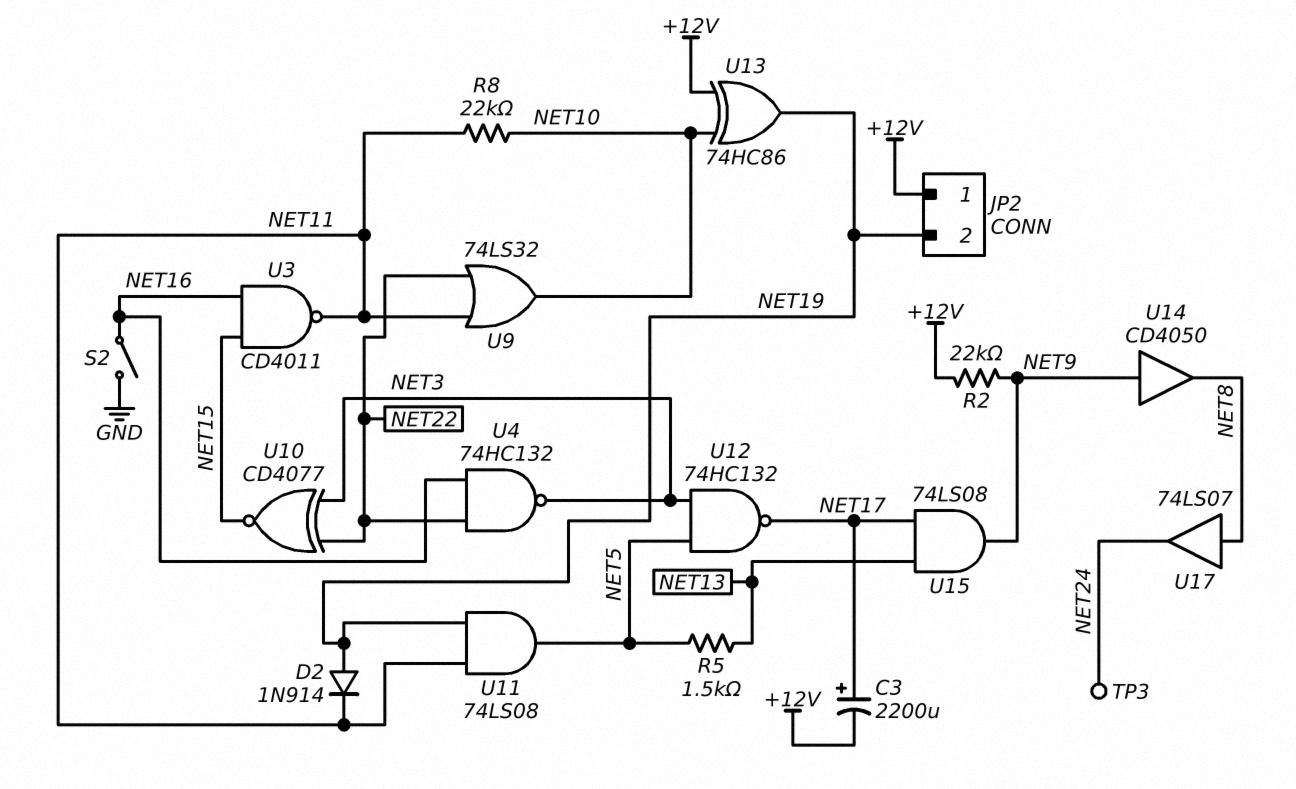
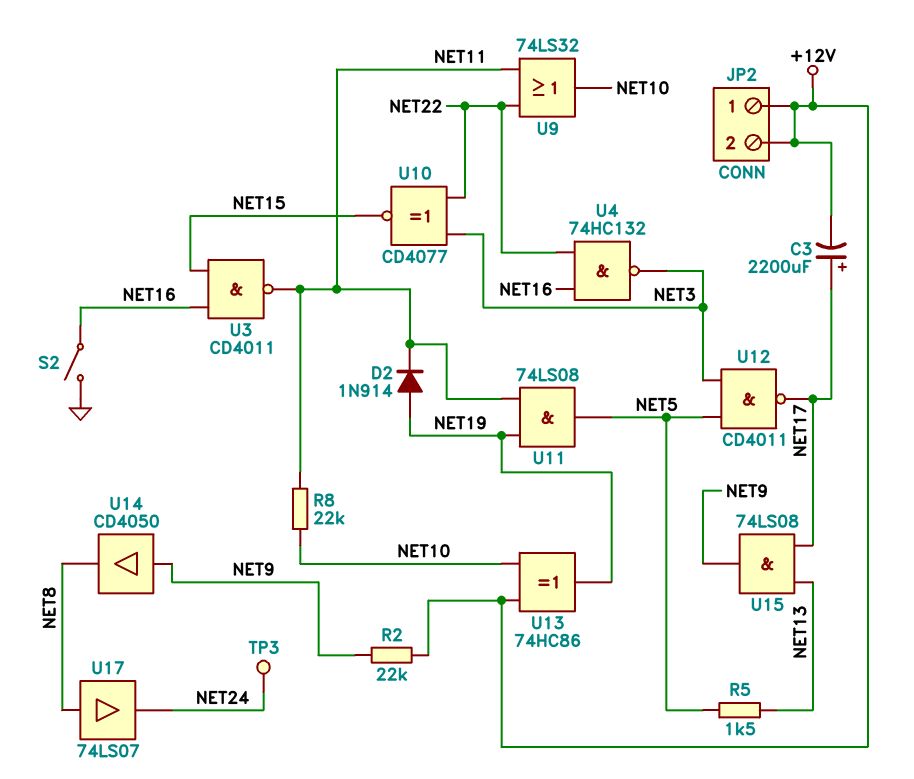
JP2 pin 2: NET19 -> +12V
U12: NAND 74HC132 (in NET3, in NET5, out NET17) -> NAND CD4011 (in NET3, in NET5, out NET17)

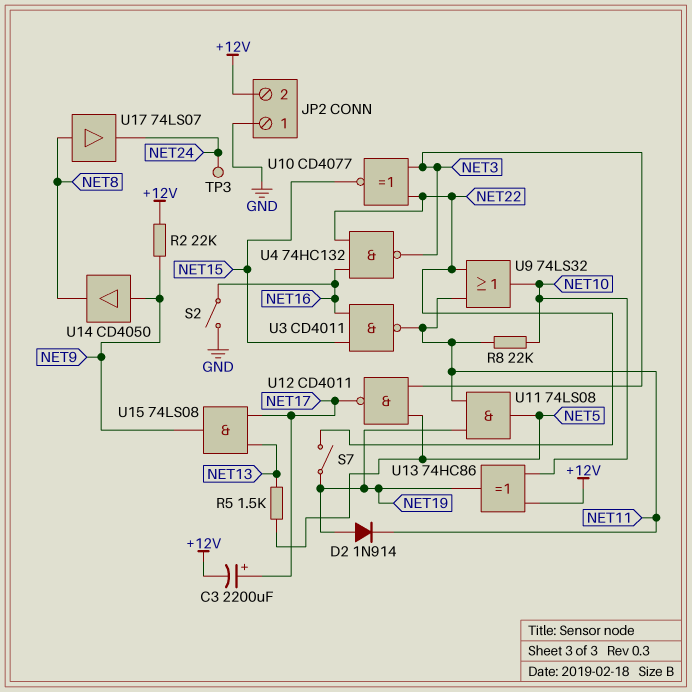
JP2 pin 1: +12V -> GND
S7: none -> switch (NET19, NET22)

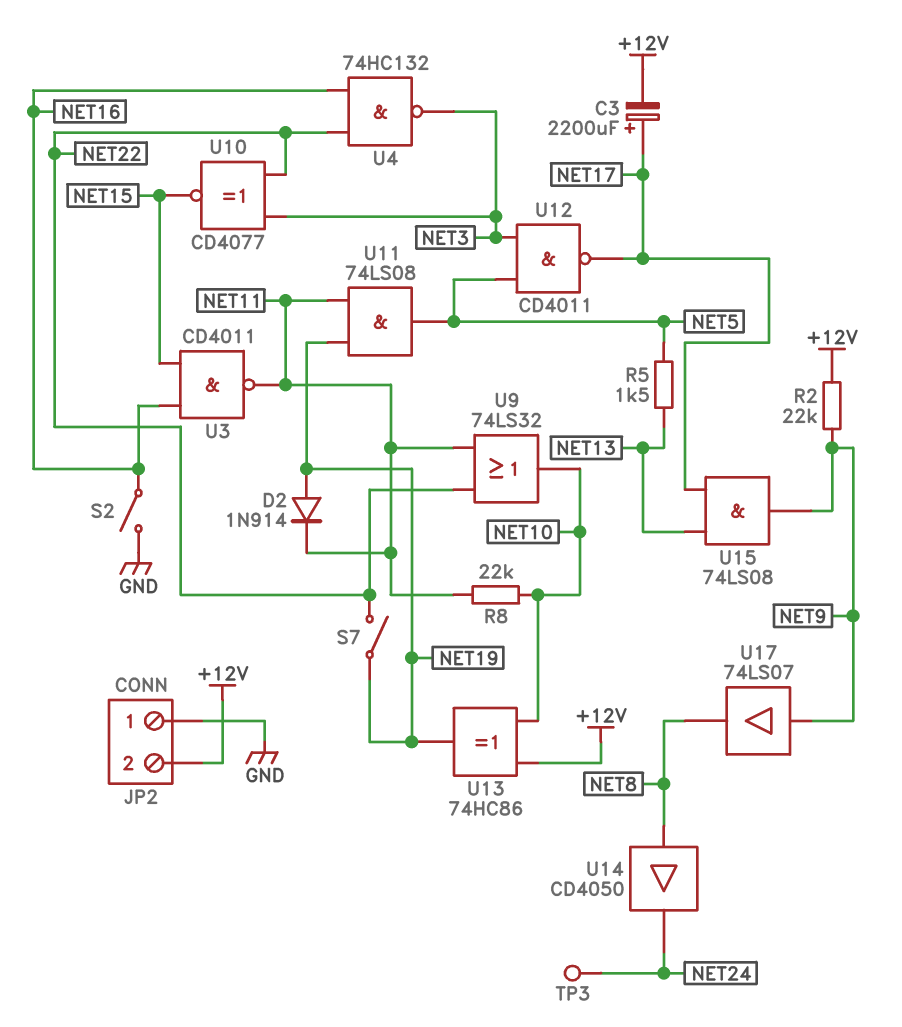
U14: buffer CD4050 (in NET9, out NET8) -> buffer CD4050 (in NET8, out NET24)
U17: buffer 74LS07 (in NET8, out NET24) -> buffer 74LS07 (in NET9, out NET8)

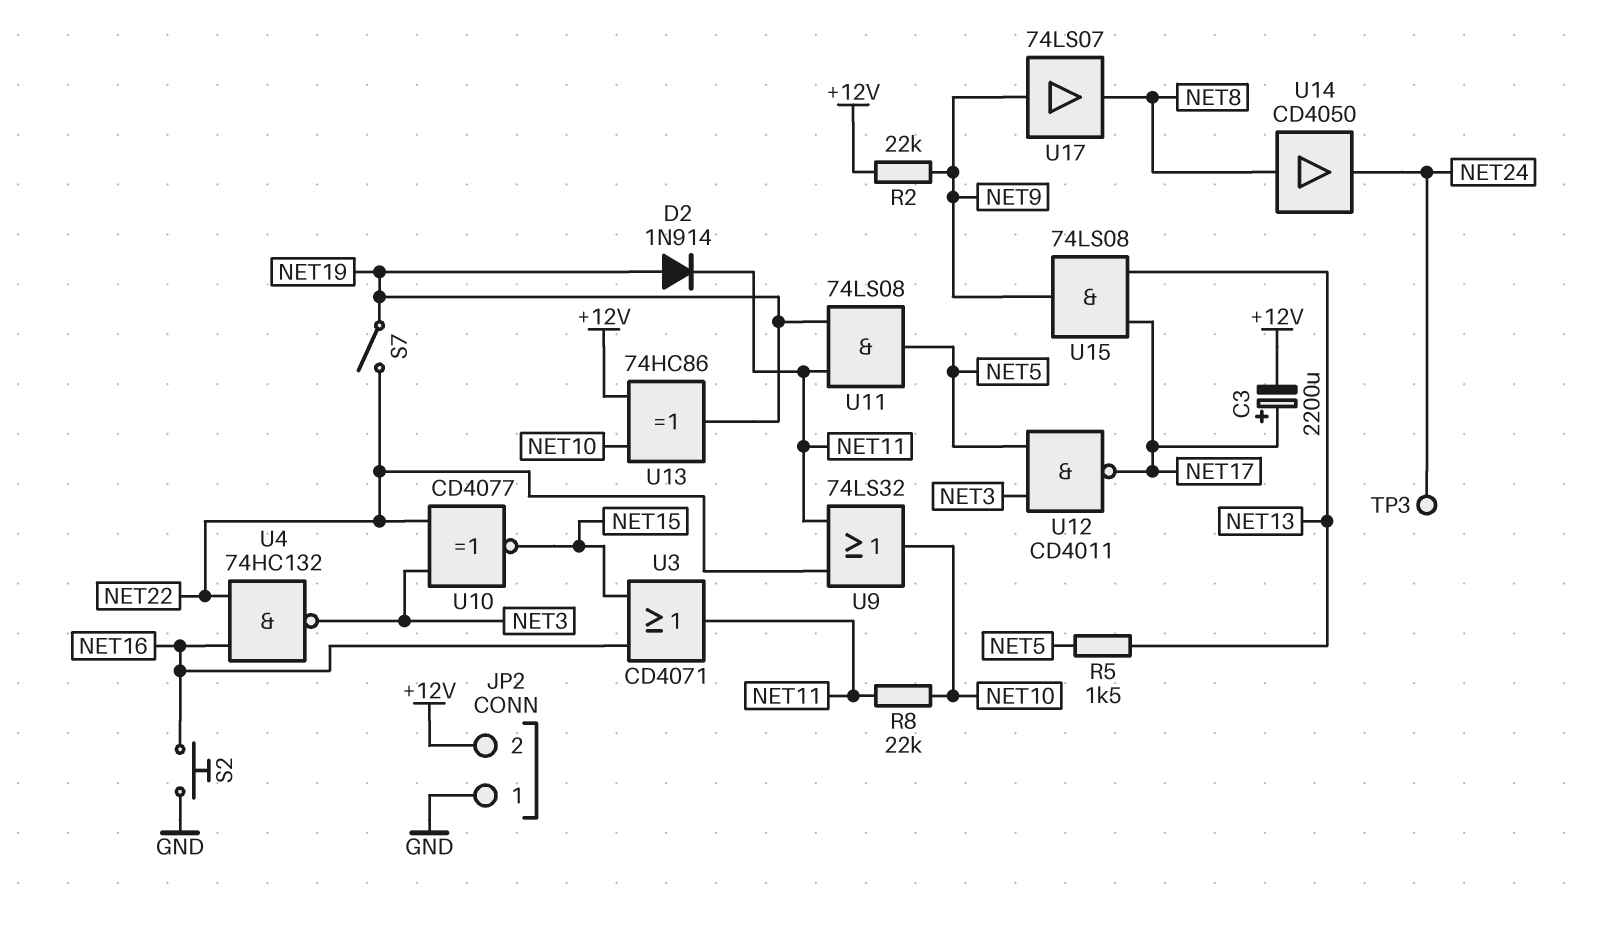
S2: switch (GND, NET16) -> button (GND, NET16)
U3: NAND CD4011 (in NET15, in NET16, out NET11) -> OR CD4071 (in NET15, in NET16, out NET11)

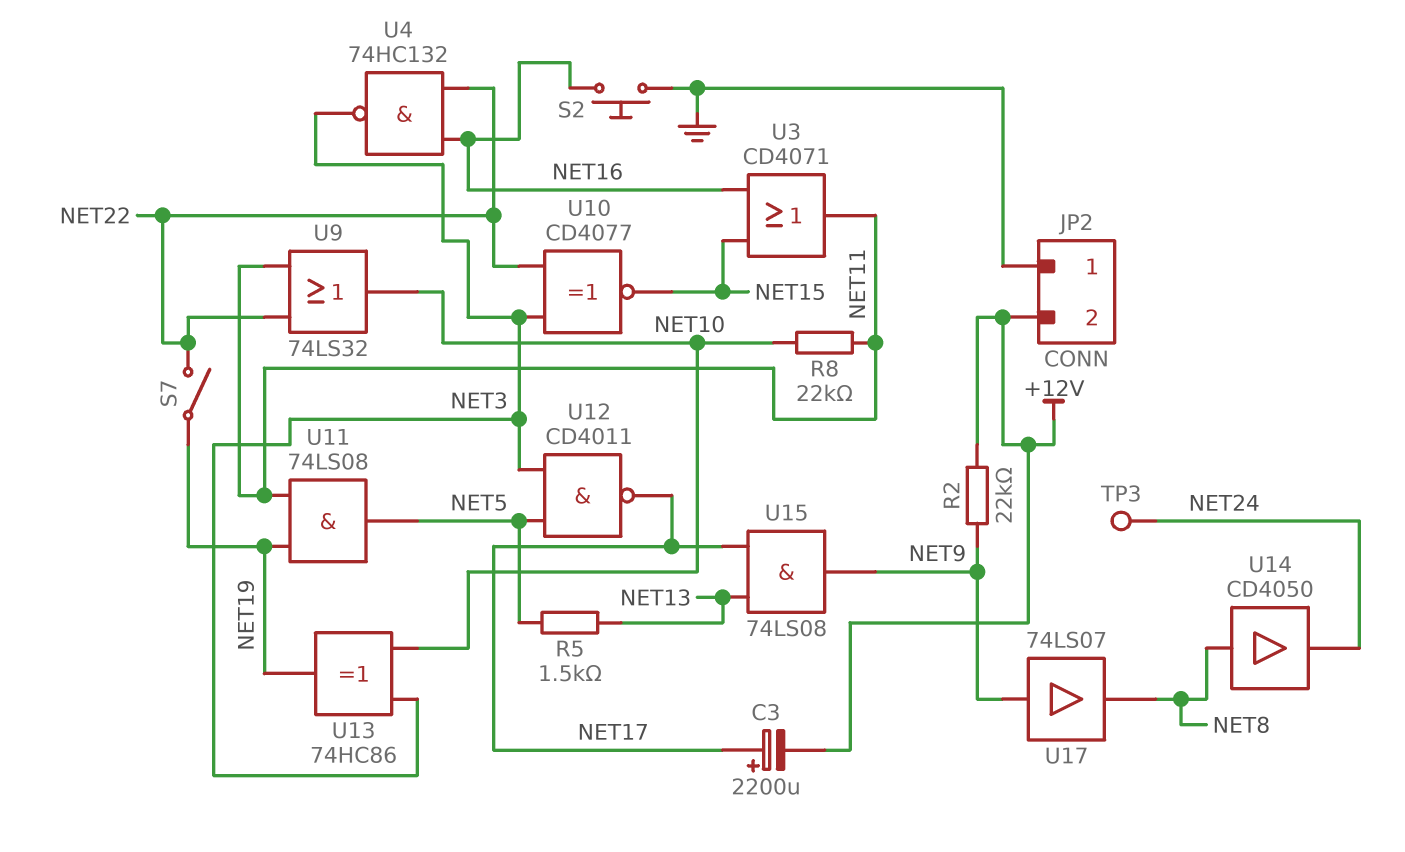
D2: diode 1N914 (A NET19, K NET11) -> none
U13: XOR 74HC86 (in +12V, in NET10, out NET19) -> XOR 74HC86 (in NET3, in NET10, out NET19)

